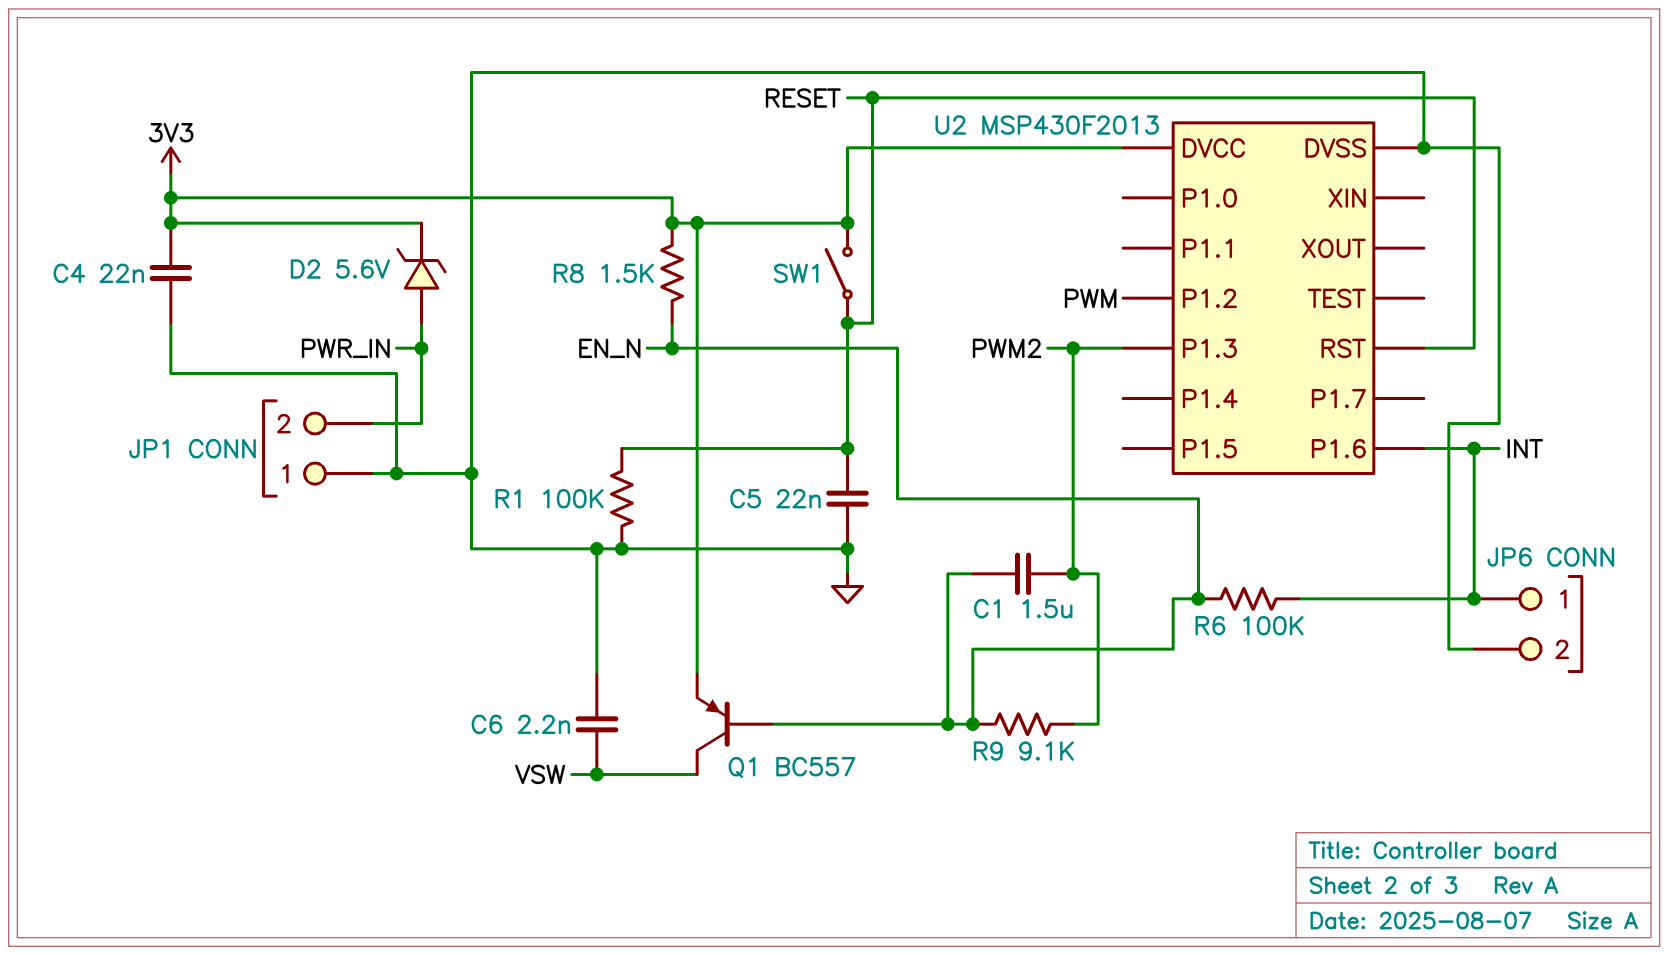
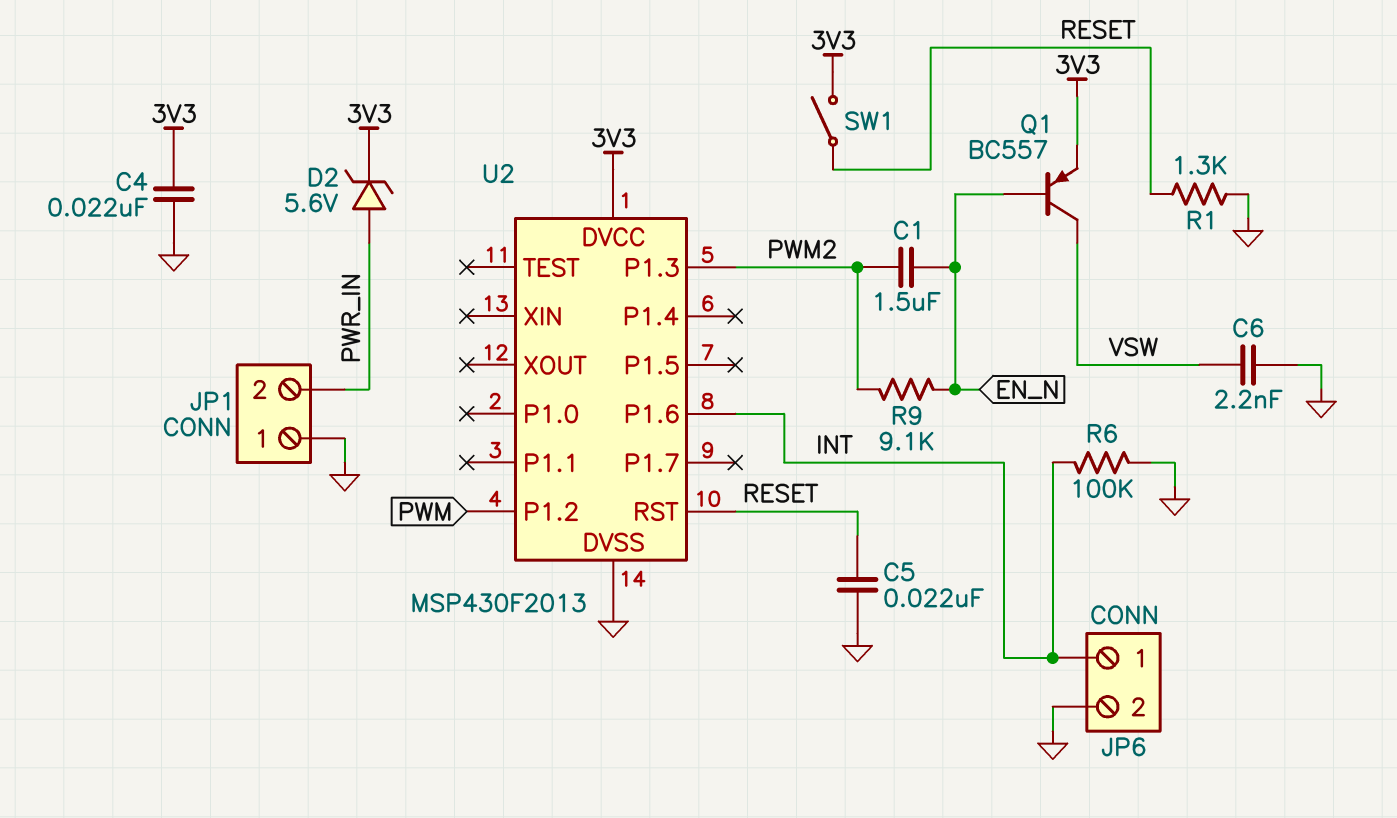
R1: 100k (GND, RESET) -> 1.3k (GND, RESET)
R6: 100k (EN_N, INT) -> 100k (GND, INT)
R8: 1.5k (3V3, EN_N) -> none

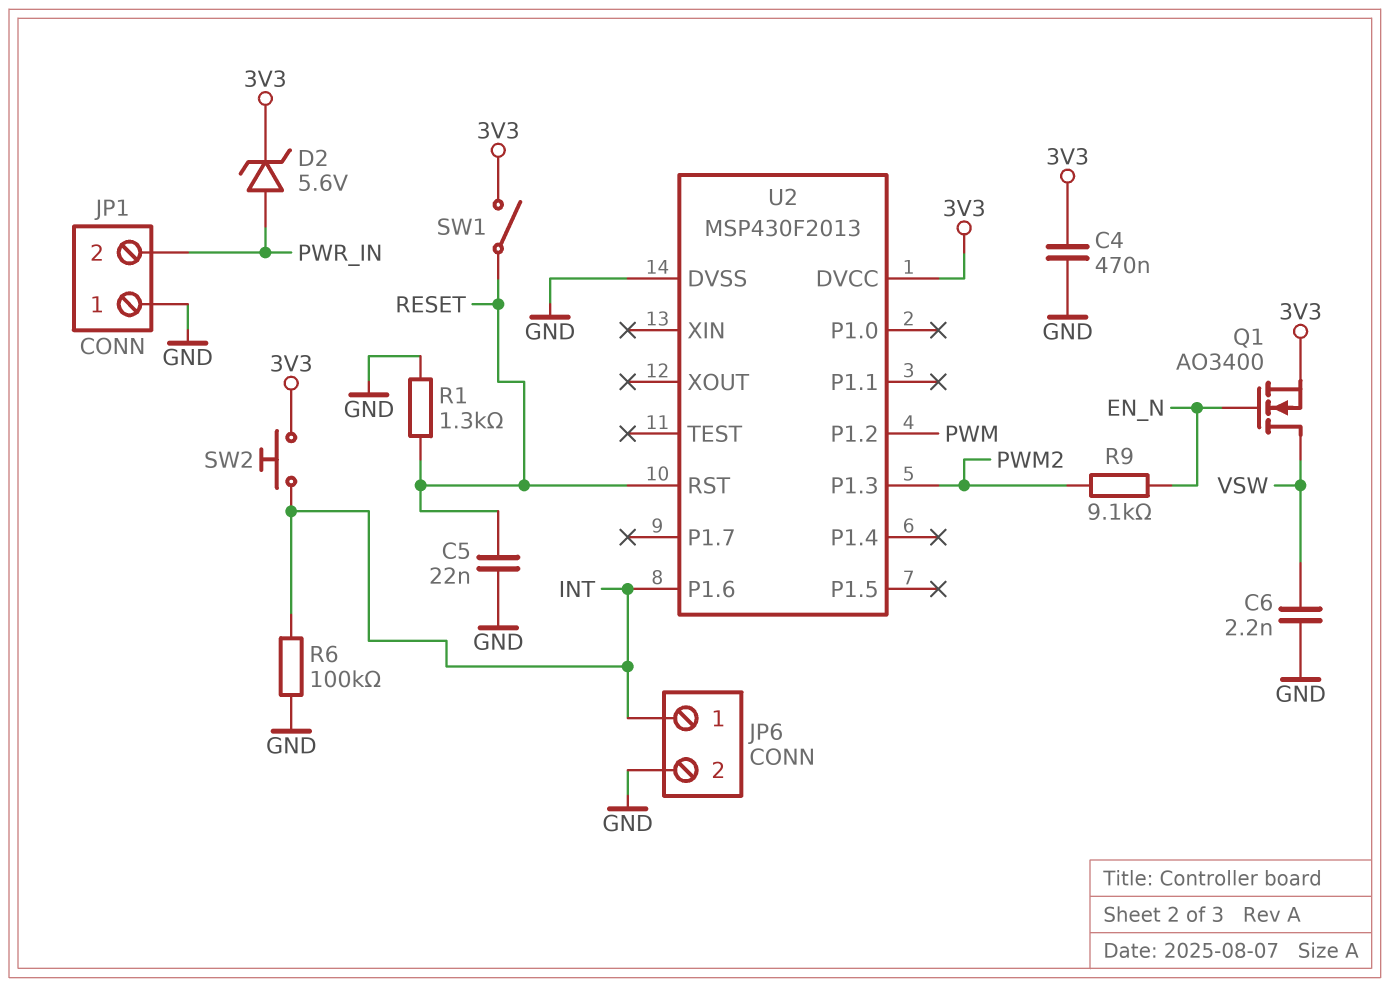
C1: 1.5uF (EN_N, PWM2) -> none
C4: 22nF (3V3, GND) -> 470nF (3V3, GND)
Q1: PNP BC557 (B EN_N, C VSW, E 3V3) -> NMOS AO3400 (G EN_N, D VSW, S 3V3)
SW2: none -> button (3V3, INT)

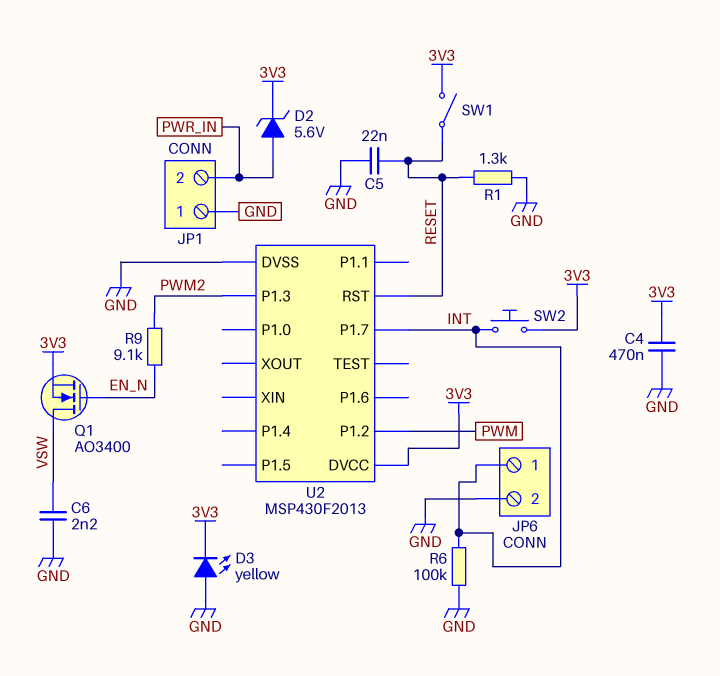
D3: none -> LED yellow (A GND, K 3V3)
U2 pin P1.6: INT -> none
U2 pin P1.7: none -> INT

